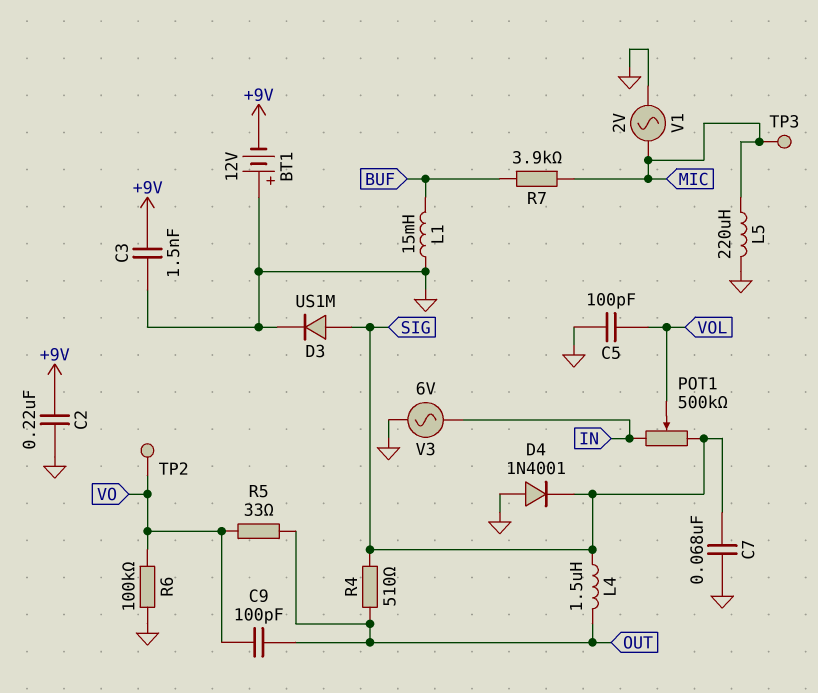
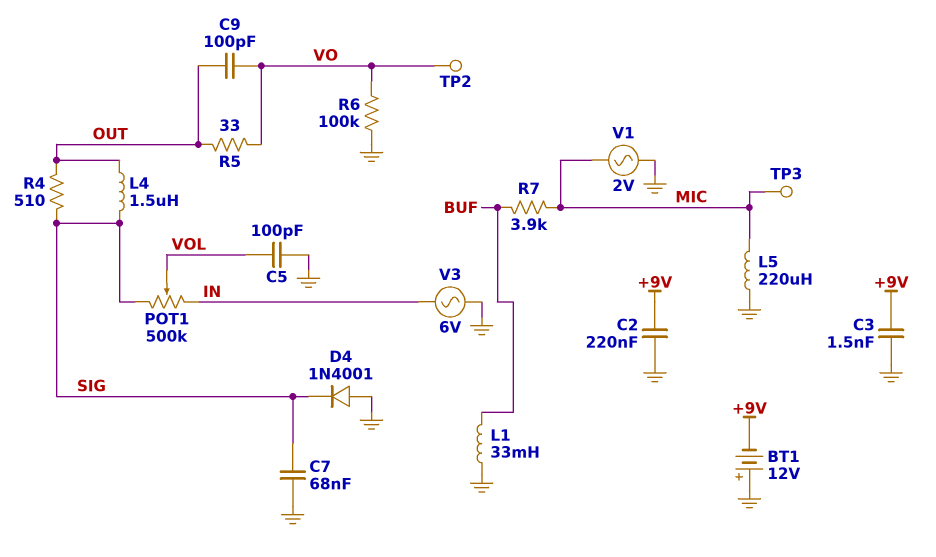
D3: diode US1M (A SIG, K GND) -> none
L1: 15mH (BUF, GND) -> 33mH (BUF, GND)

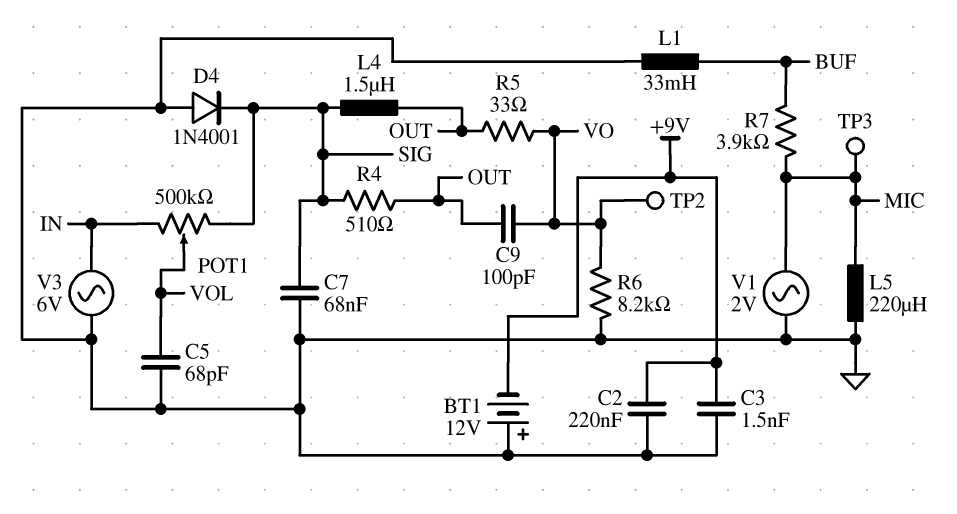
C5: 100pF (GND, VOL) -> 68pF (GND, VOL)
R6: 100k (GND, VO) -> 8.2k (GND, VO)

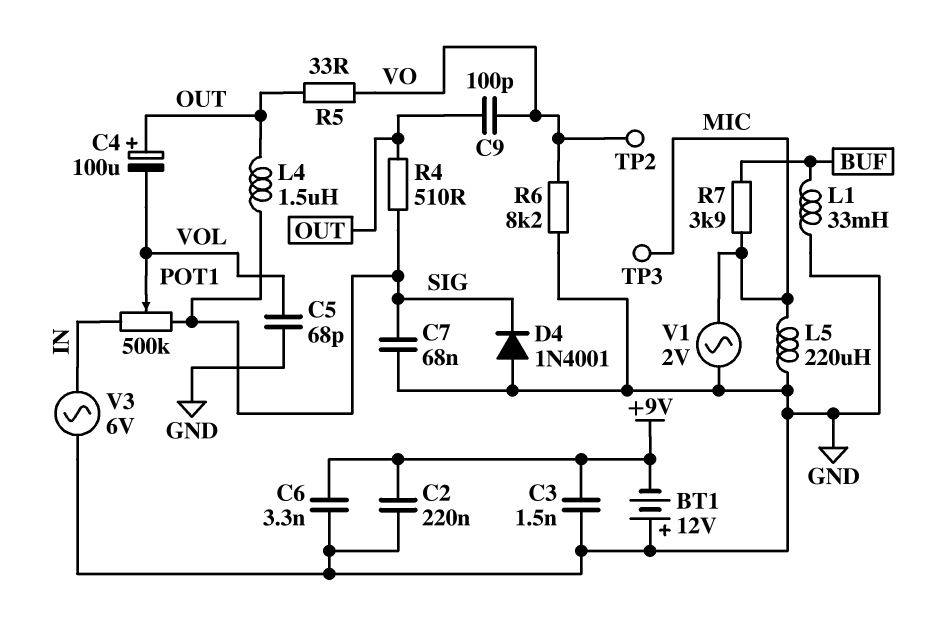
C4: none -> 100uF (plus OUT, minus VOL)
C6: none -> 3.3nF (+9V, GND)

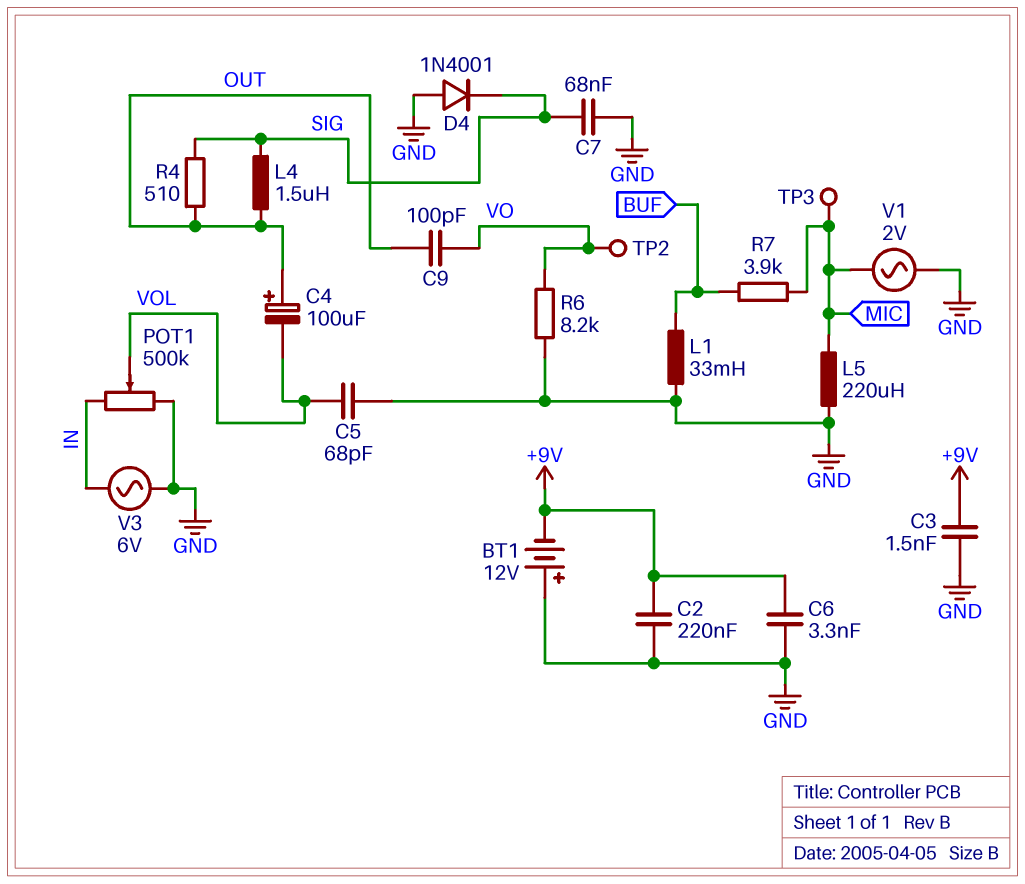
POT1: 500k (IN, SIG, wiper VOL) -> 500k (GND, IN, wiper VOL)
R5: 33 (OUT, VO) -> none

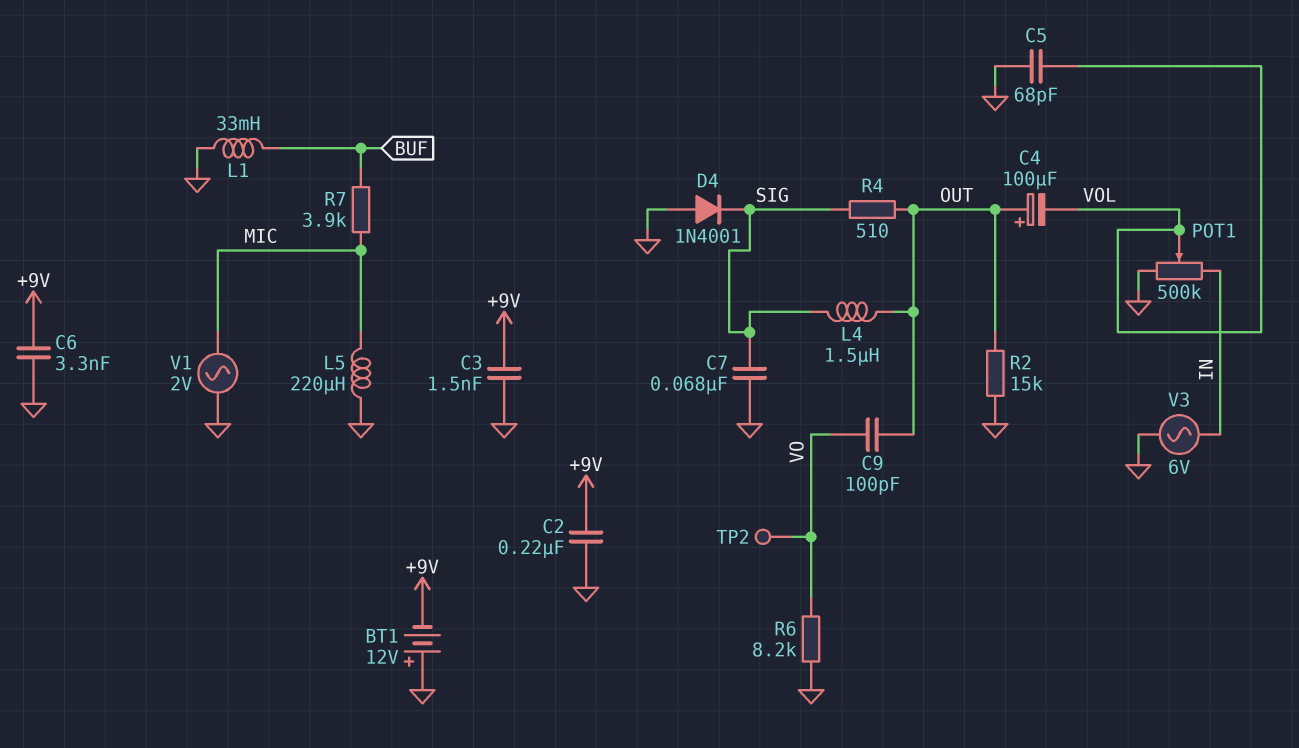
R2: none -> 15k (GND, OUT)
TP3: test point (MIC) -> none

